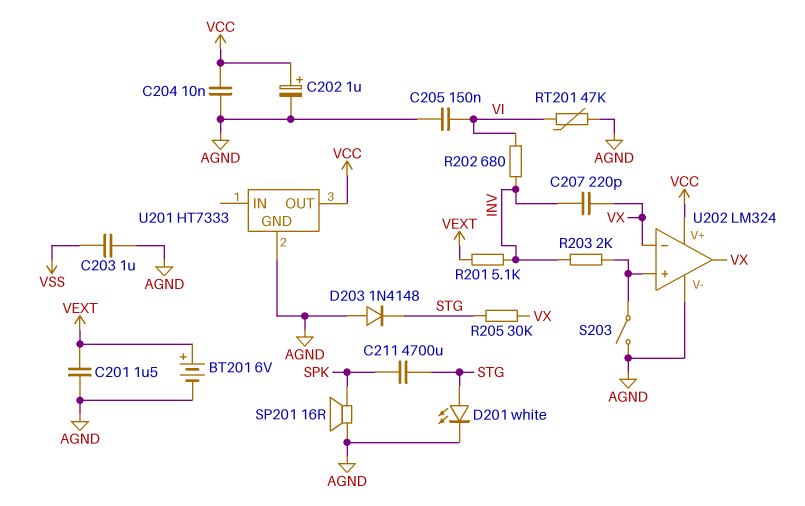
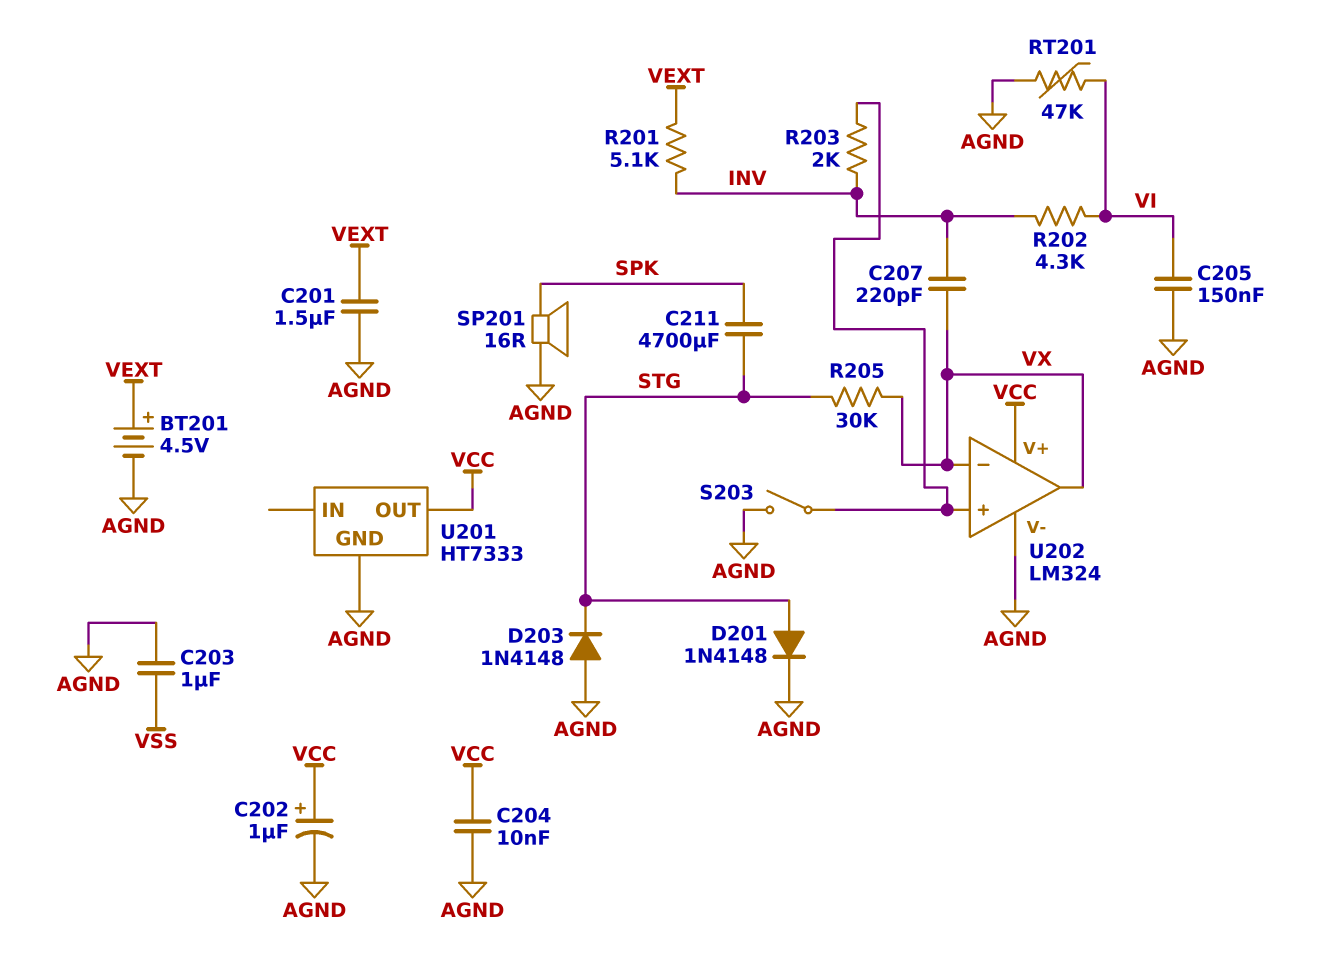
BT201: 6V (plus VEXT, minus AGND) -> 4.5V (plus VEXT, minus AGND)
D201: LED white (A STG, K AGND) -> diode 1N4148 (A STG, K AGND)
R202: 680 (INV, VI) -> 4.3k (INV, VI)

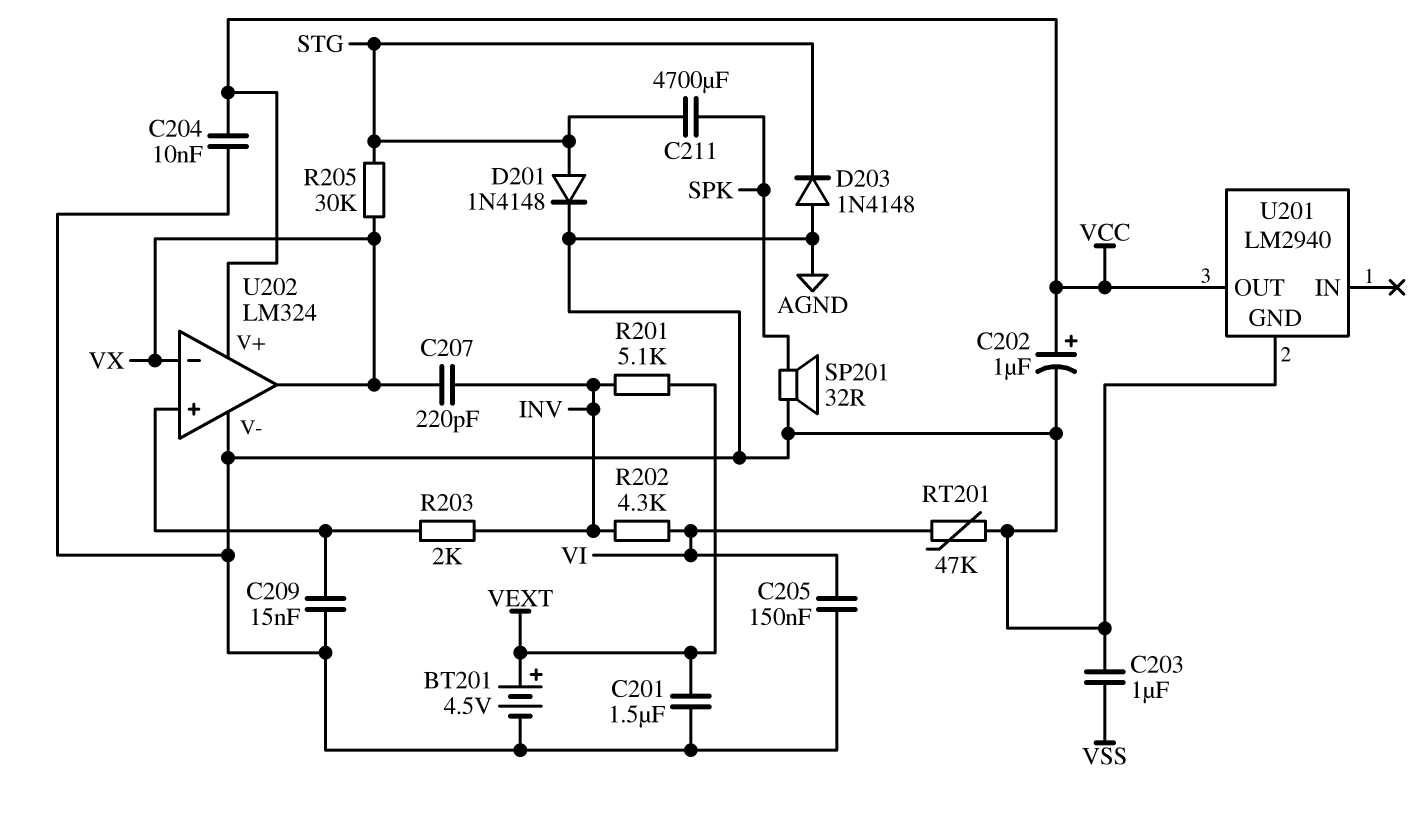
C209: none -> 15nF (AGND, U202/in+)
S203: switch (AGND, U202/in+) -> none
SP201: speaker 16R (AGND, SPK) -> speaker 32R (AGND, SPK)
U201: HT7333 -> LM2940

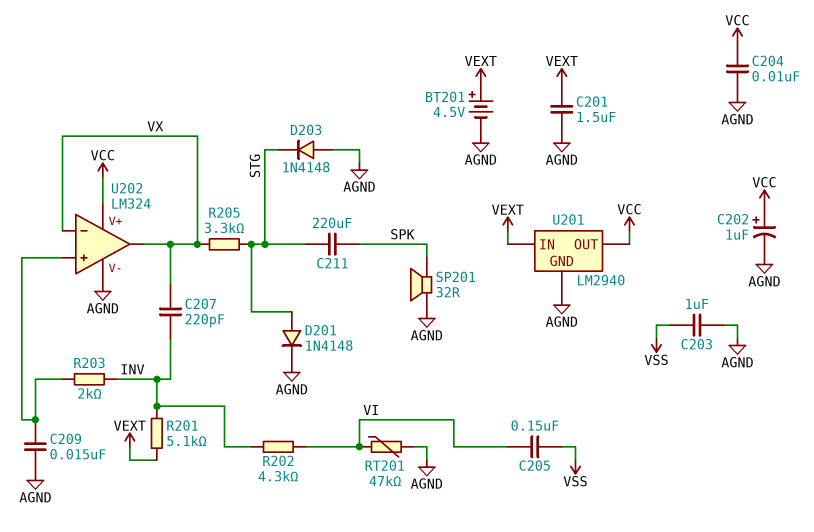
C205: 150nF (AGND, VI) -> 150nF (VI, VSS)
C211: 4700uF (SPK, STG) -> 220uF (SPK, STG)
R205: 30k (STG, VX) -> 3.3k (STG, VX)
U201 pin IN: none -> VEXT

